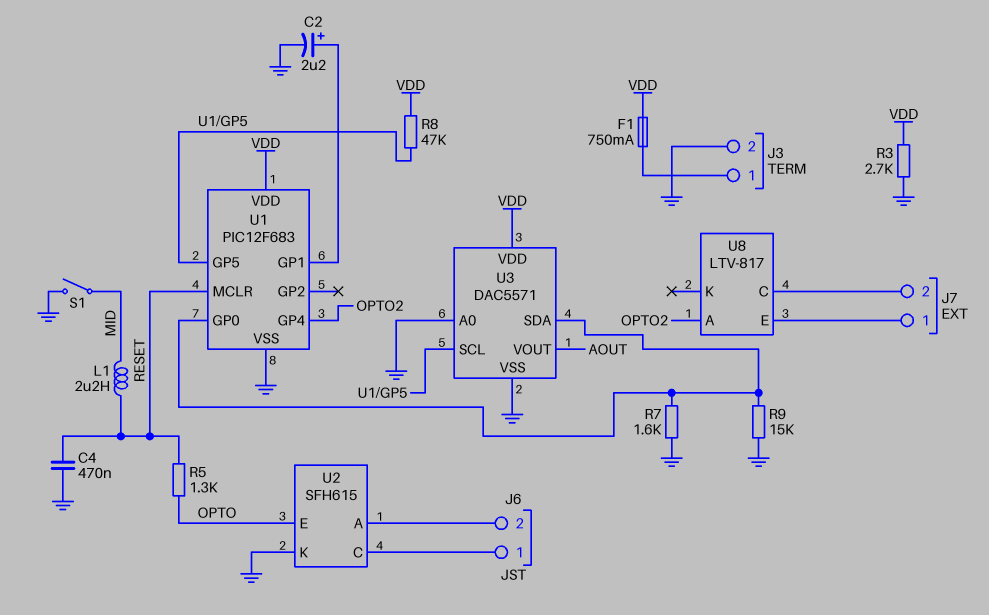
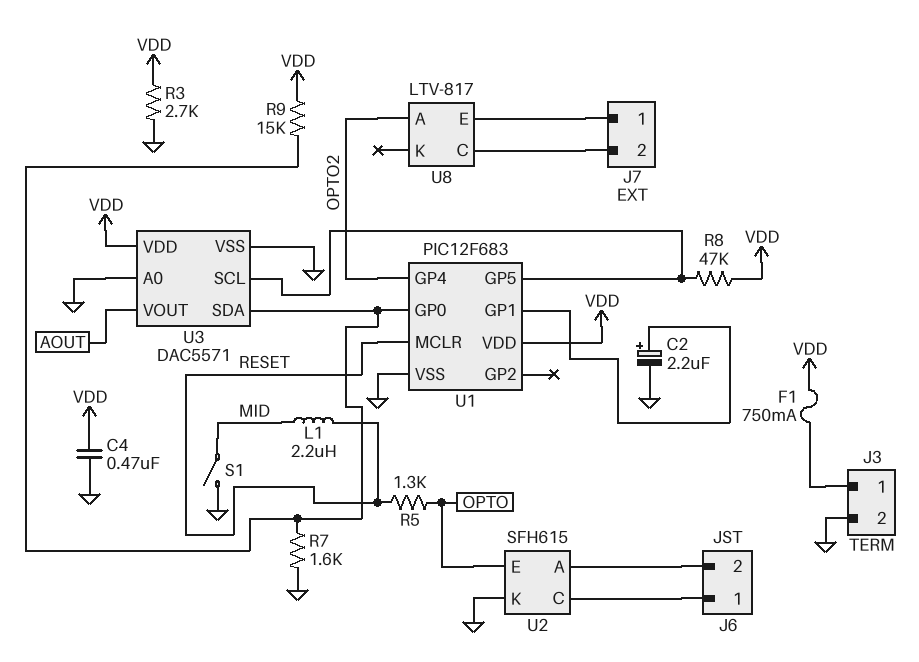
C4: 470nF (GND, RESET) -> 470nF (GND, VDD)
R9: 15k (GND, U1/GP0) -> 15k (U1/GP0, VDD)

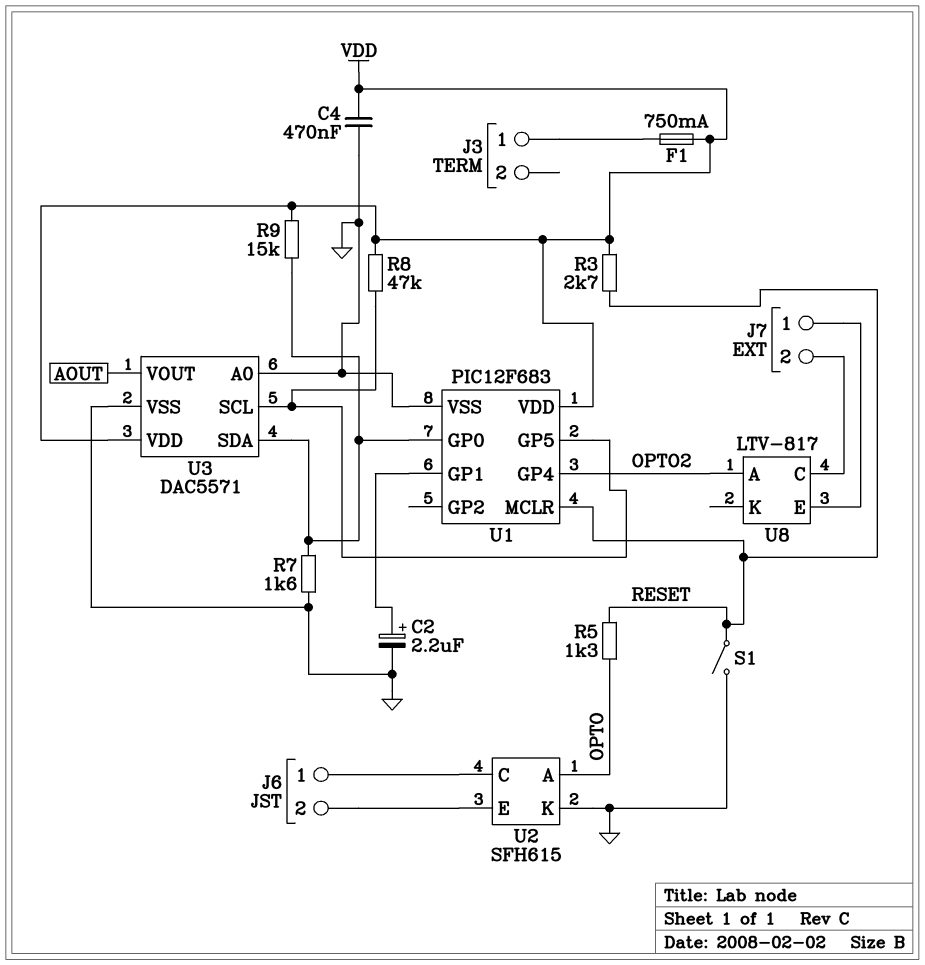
J3 pin 2: GND -> none
L1: 2.2uH (MID, RESET) -> none
R3: 2.7k (GND, VDD) -> 2.7k (RESET, VDD)
S1: switch (GND, MID) -> switch (GND, RESET)
U2 pin A: J6/2 -> OPTO
U2 pin E: OPTO -> J6/2

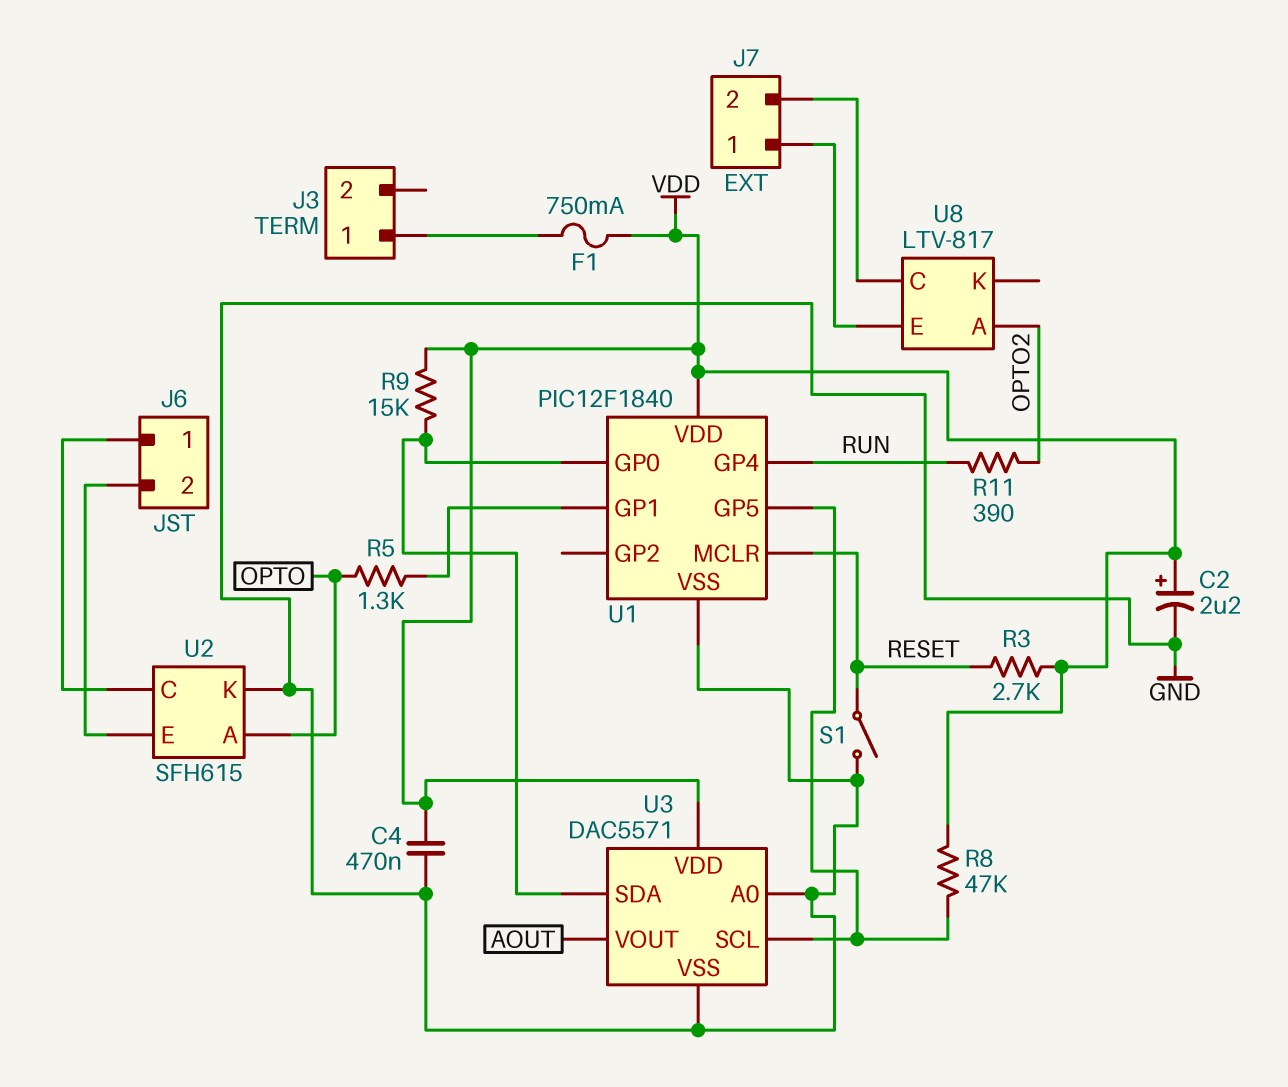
C2: 2.2uF (plus U1/GP1, minus GND) -> 2.2uF (plus VDD, minus GND)
R5: 1.3k (OPTO, RESET) -> 1.3k (OPTO, U1/GP1)
R7: 1.6k (GND, U1/GP0) -> none
R11: none -> 390 (OPTO2, RUN)
U1: PIC12F683 -> PIC12F1840
U1 pin GP4: OPTO2 -> RUN

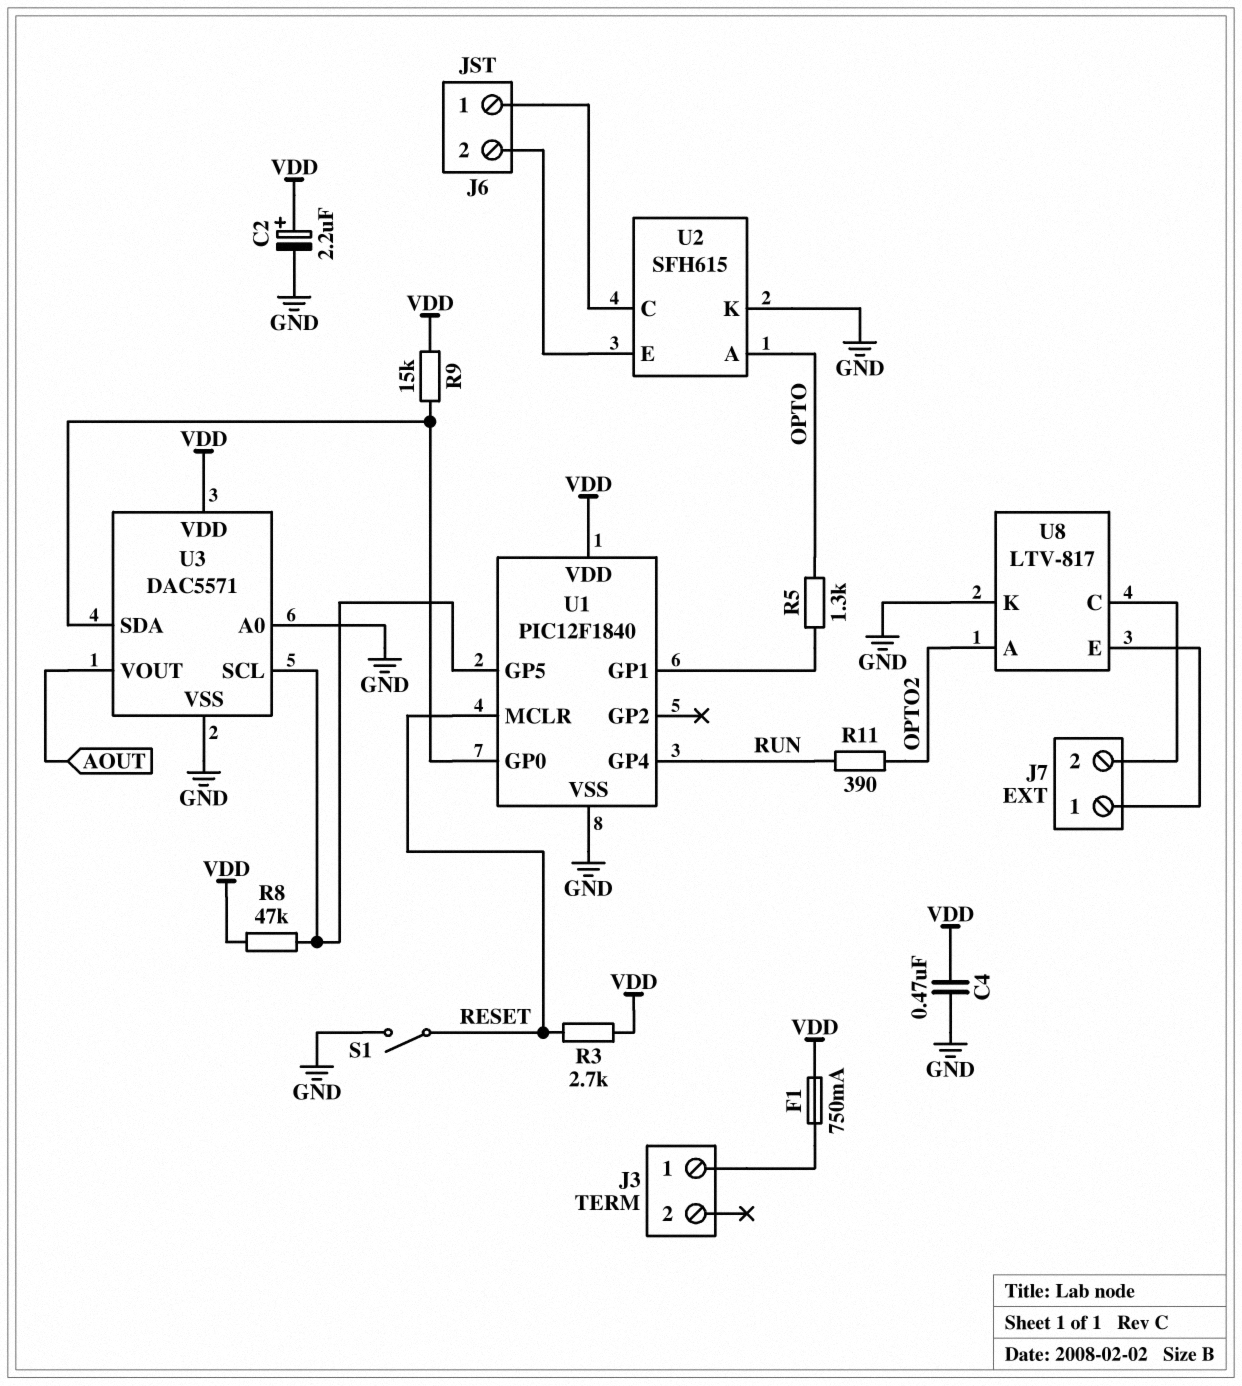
U8 pin K: none -> GND

